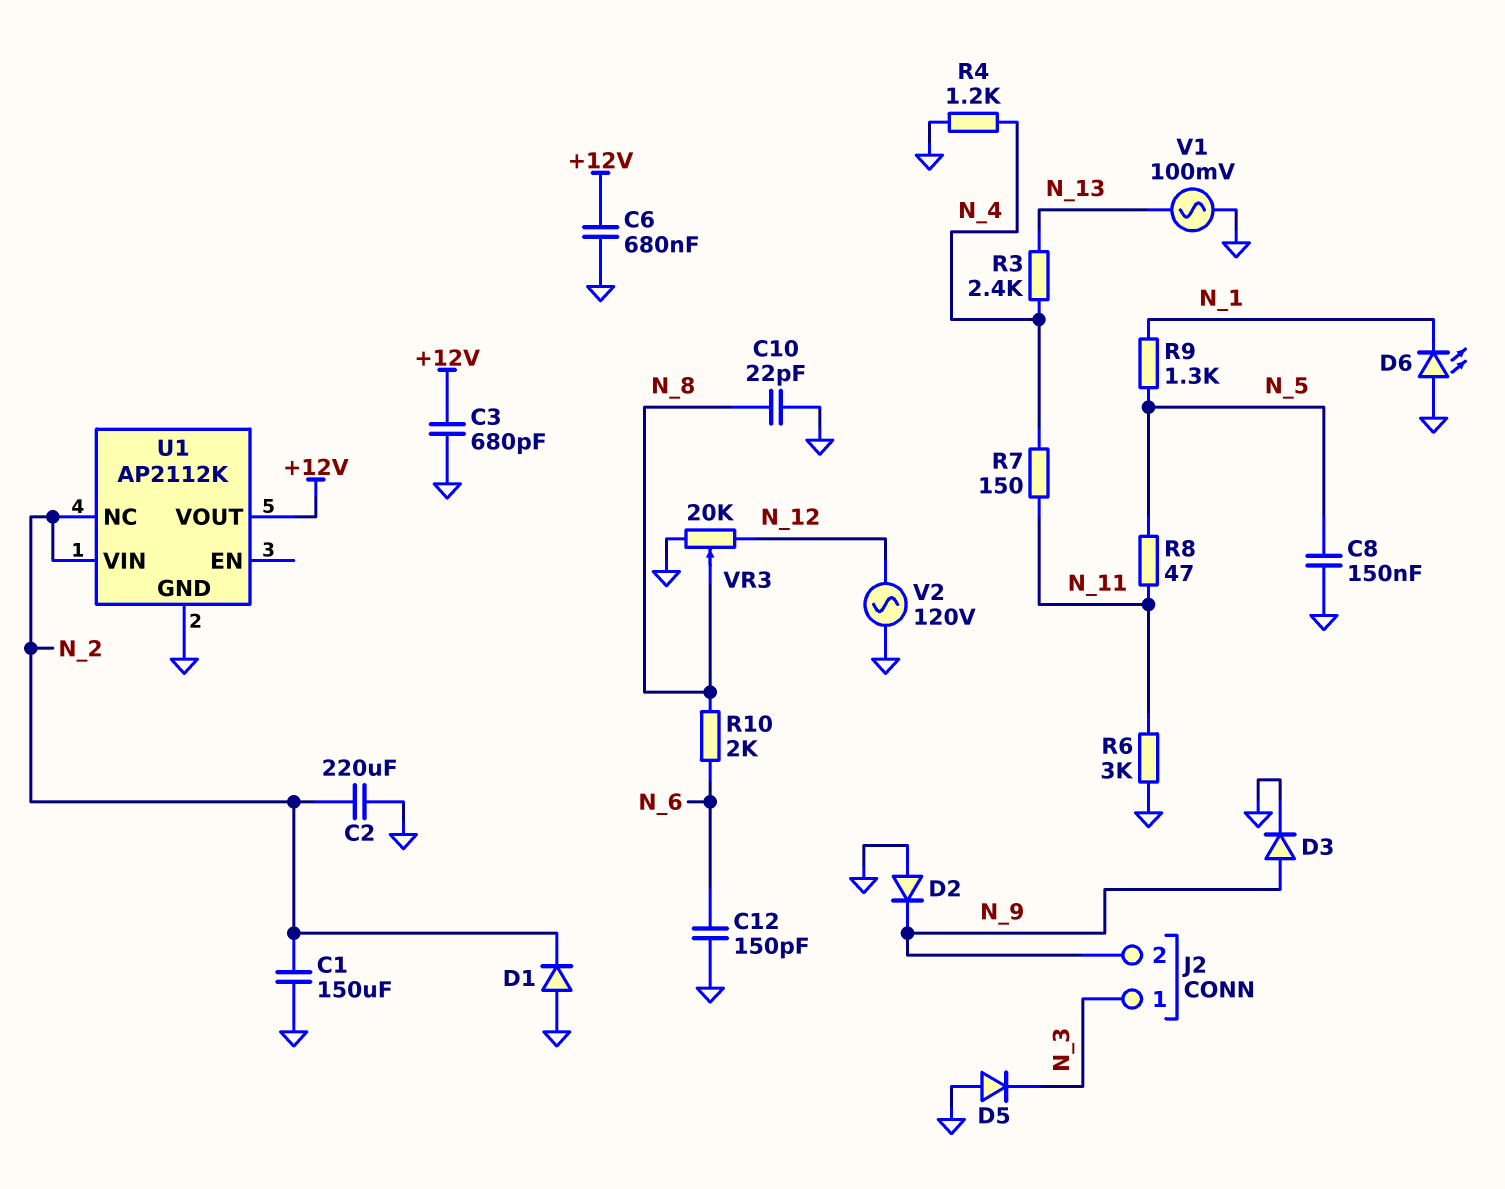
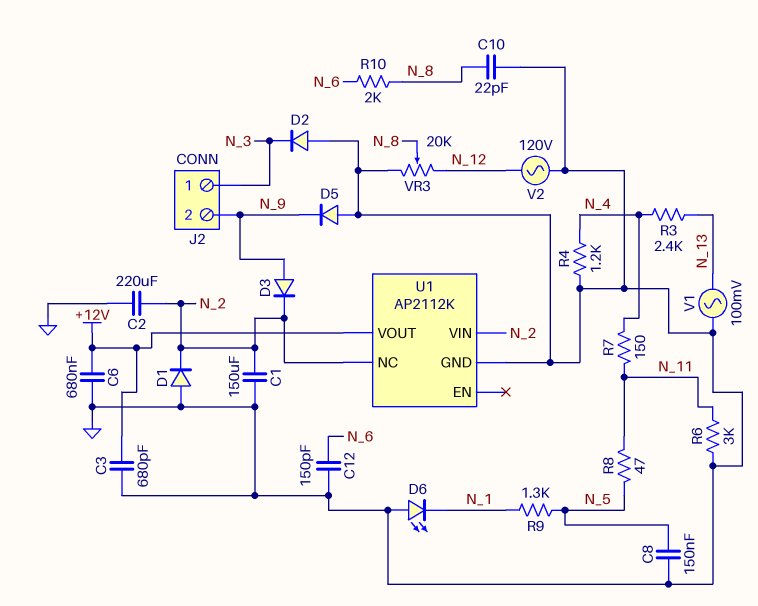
D2: diode (A GND, K N_9) -> diode (A GND, K N_3)
D3: diode (A N_9, K GND) -> diode (A N_9, K N_2)
D5: diode (A GND, K N_3) -> diode (A GND, K N_9)

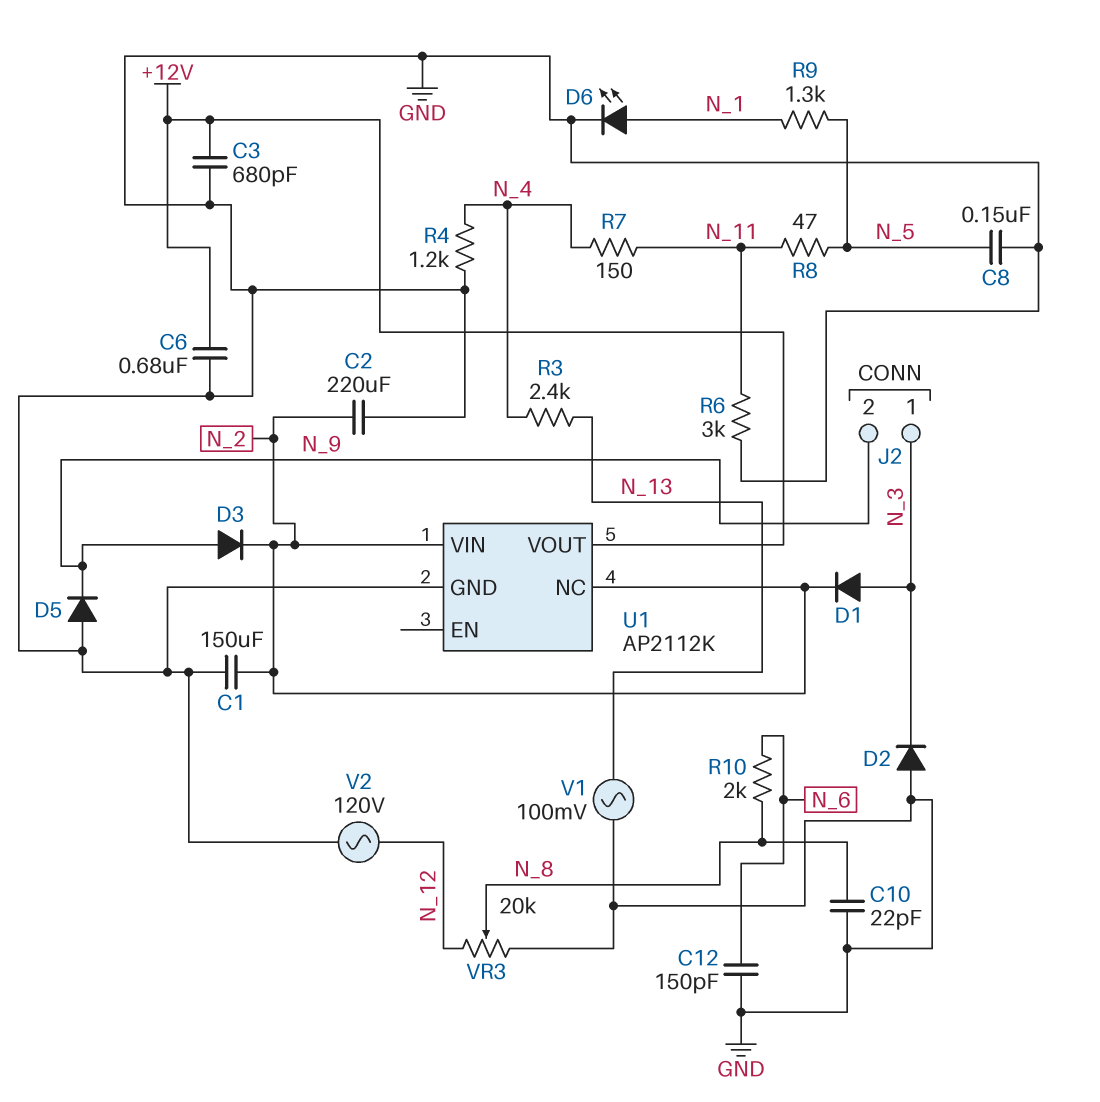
D1: diode (A GND, K N_2) -> diode (A N_3, K N_2)
D6: LED (A GND, K N_1) -> LED (A N_1, K GND)

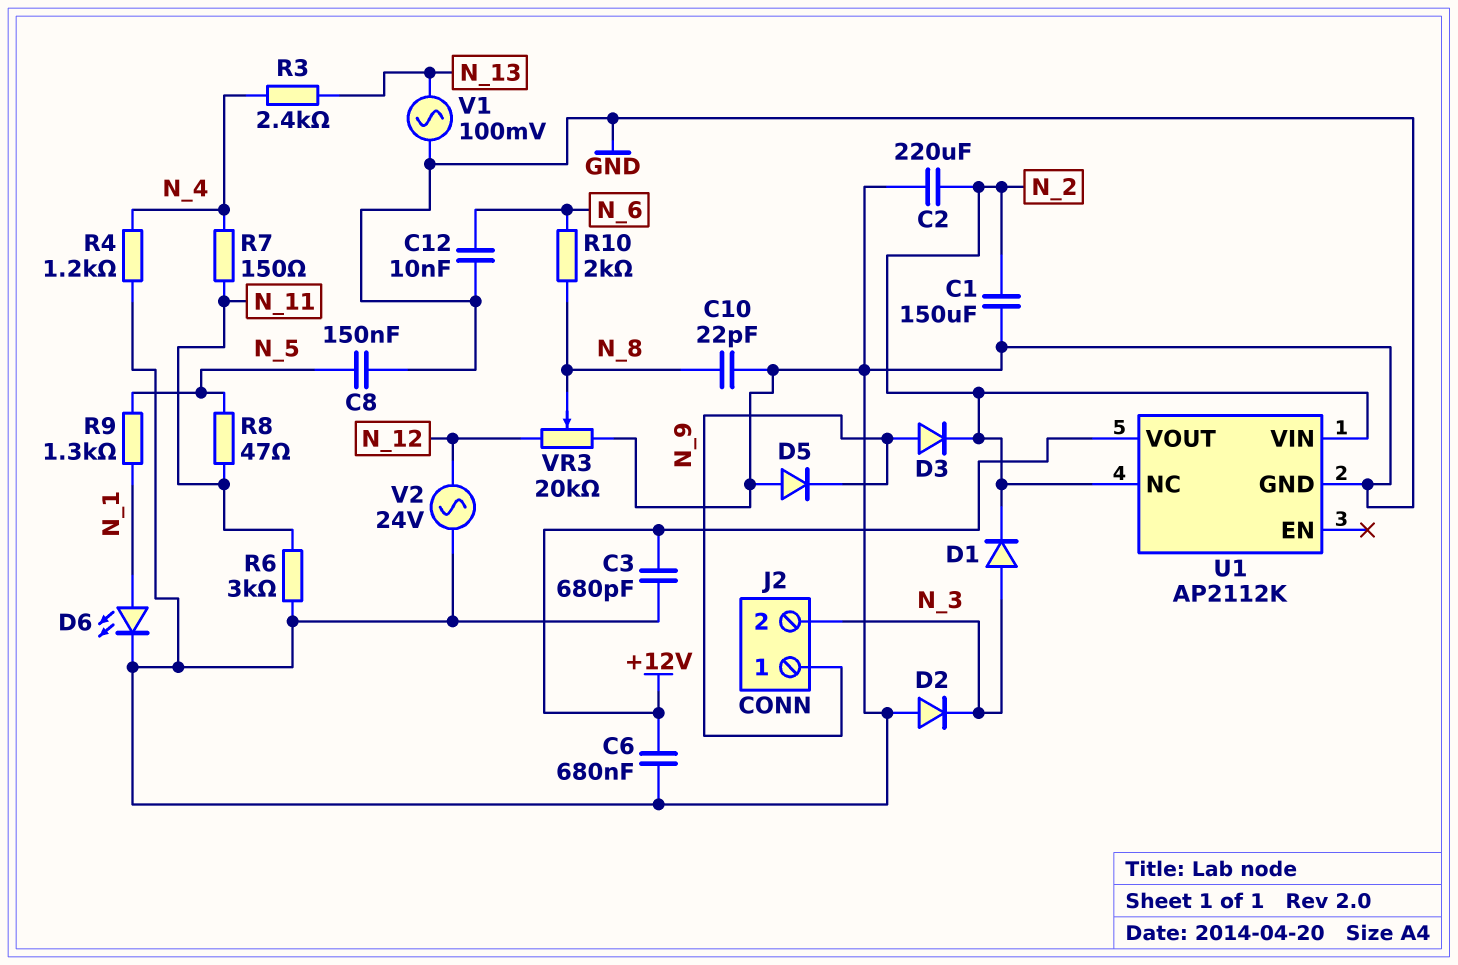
C12: 150pF (GND, N_6) -> 10nF (GND, N_6)
J2 pin 1: N_3 -> N_9
J2 pin 2: N_9 -> N_3
V2: AC 120V (GND, N_12) -> AC 24V (GND, N_12)

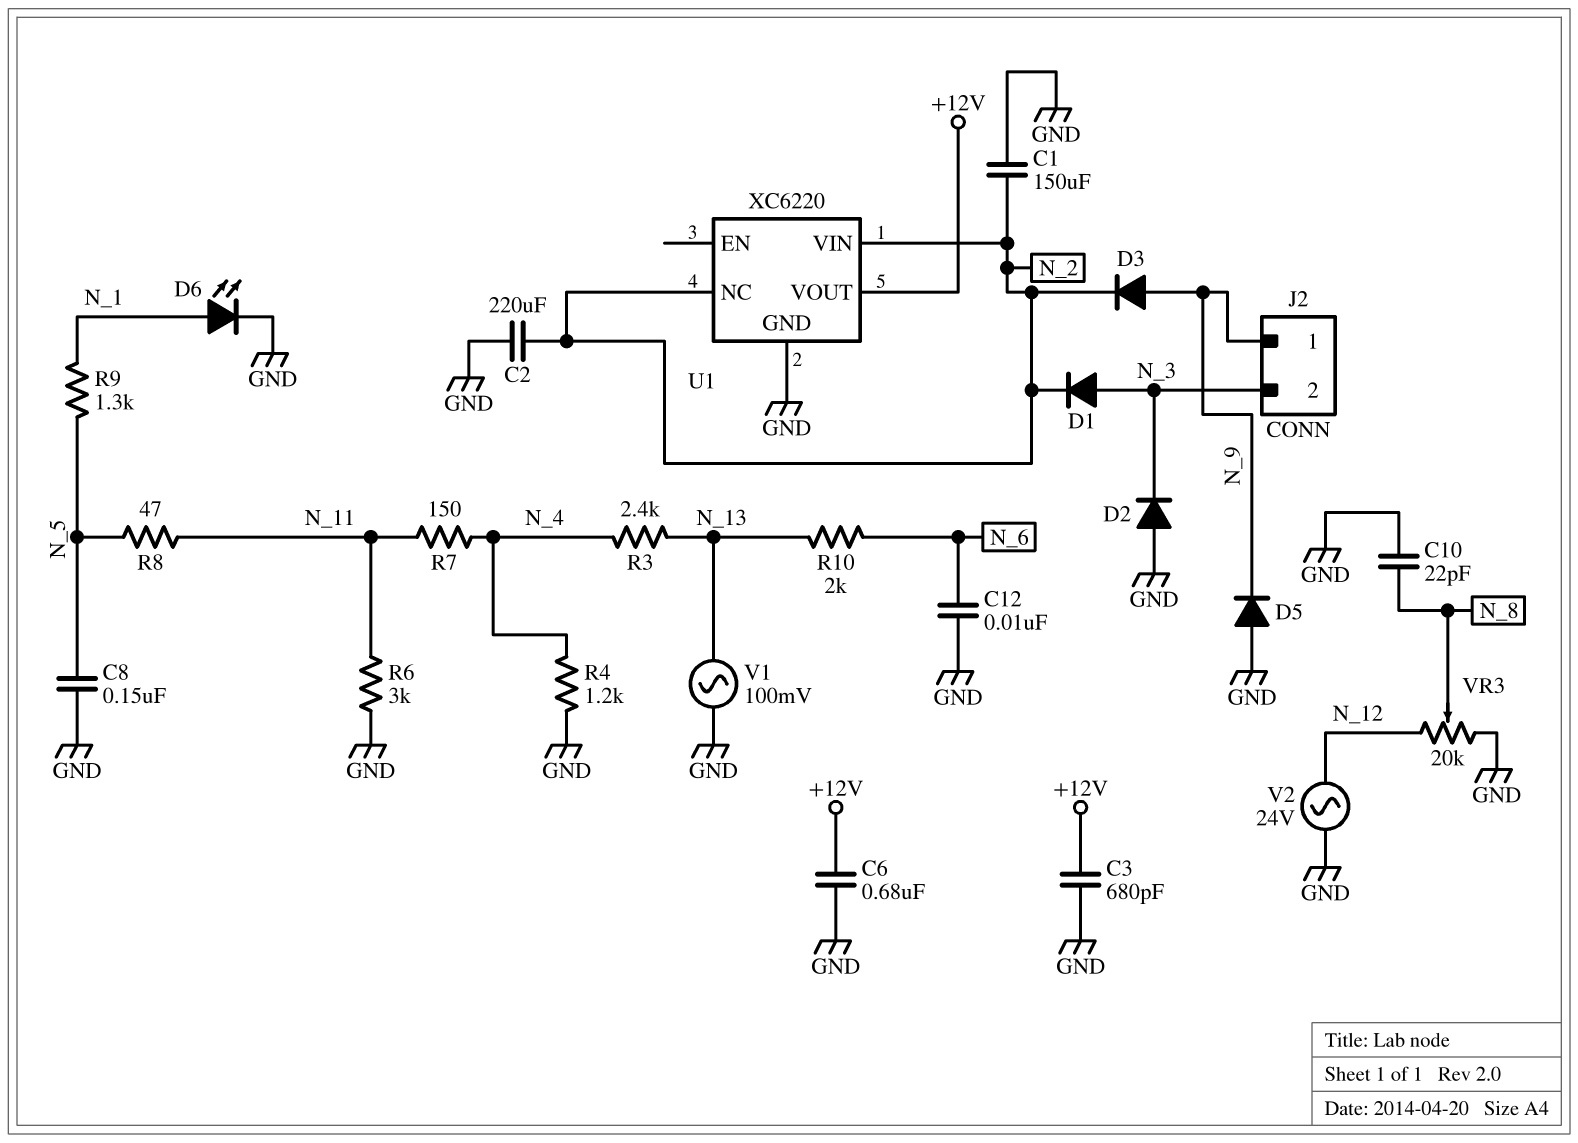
R10: 2k (N_6, N_8) -> 2k (N_6, N_13)
U1: AP2112K -> XC6220

